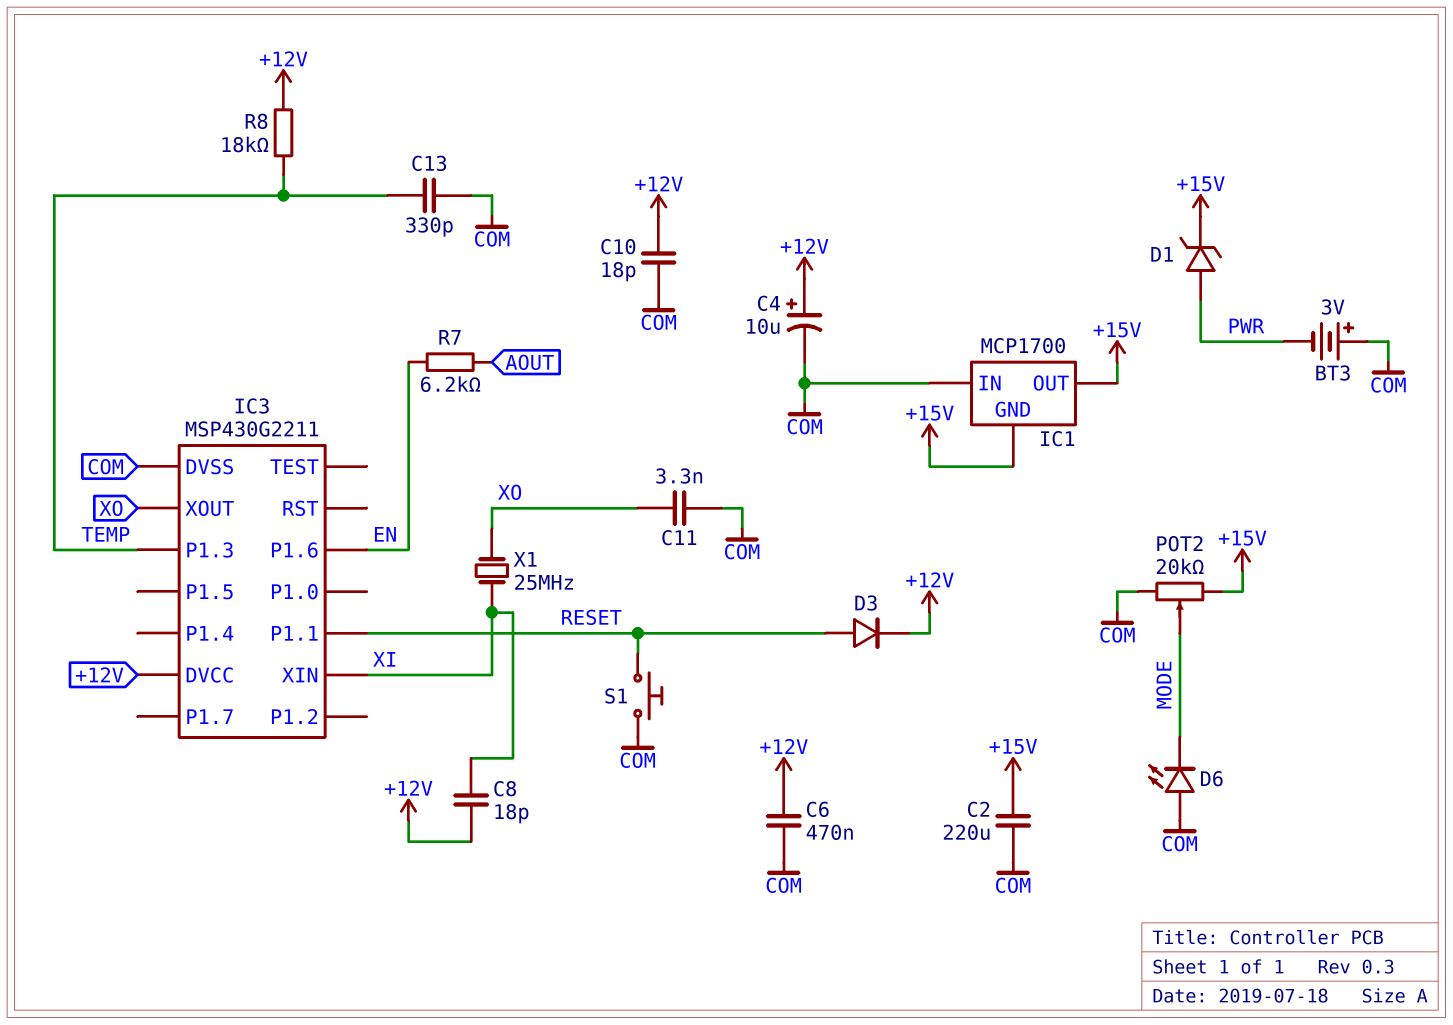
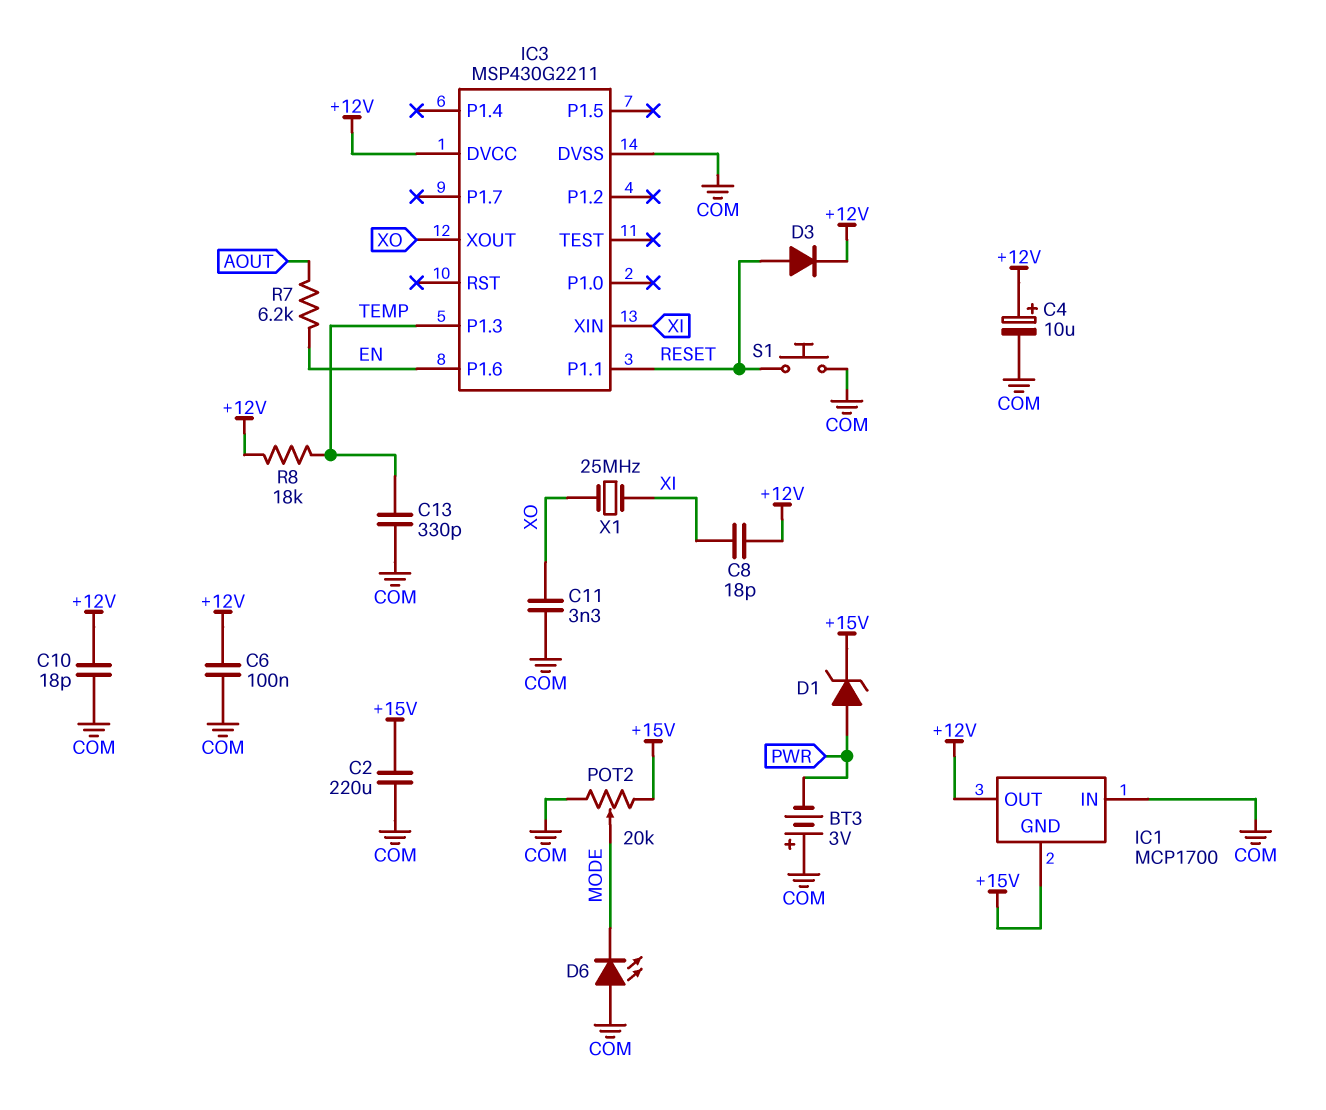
C6: 470nF (+12V, COM) -> 100nF (+12V, COM)
IC1 pin OUT: +15V -> +12V

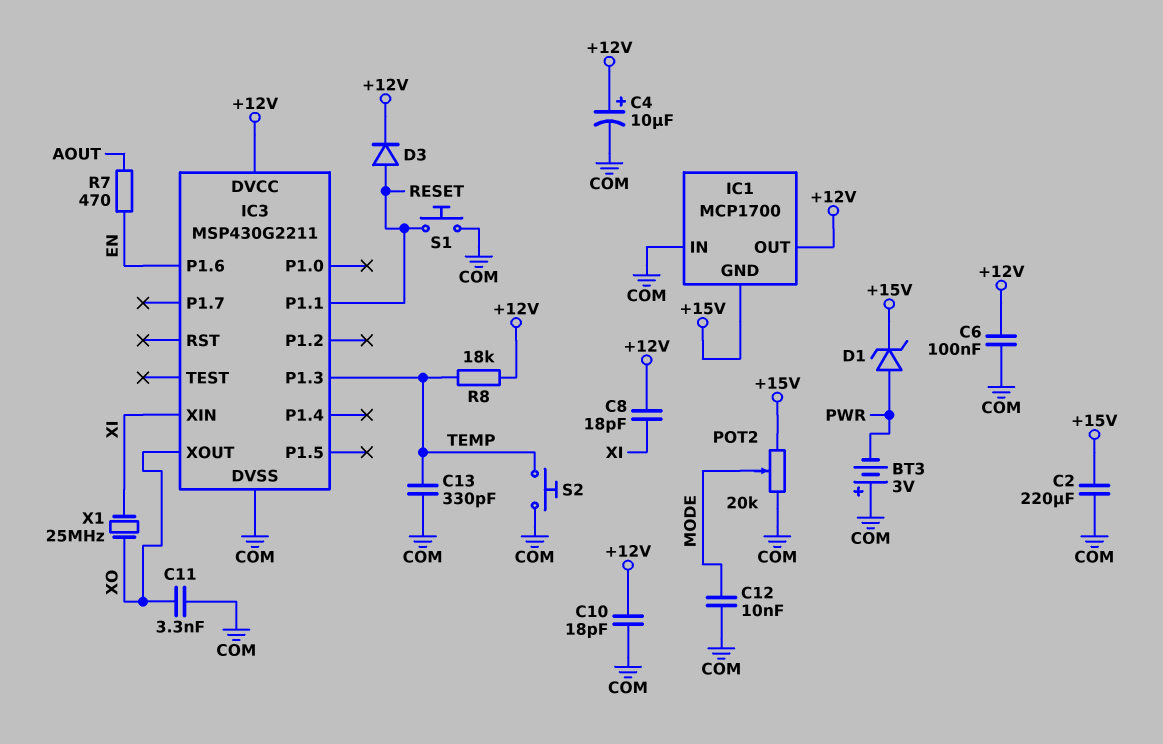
C12: none -> 10nF (COM, MODE)
D6: LED (A COM, K MODE) -> none
R7: 6.2k (AOUT, EN) -> 470 (AOUT, EN)
S2: none -> button (COM, TEMP)

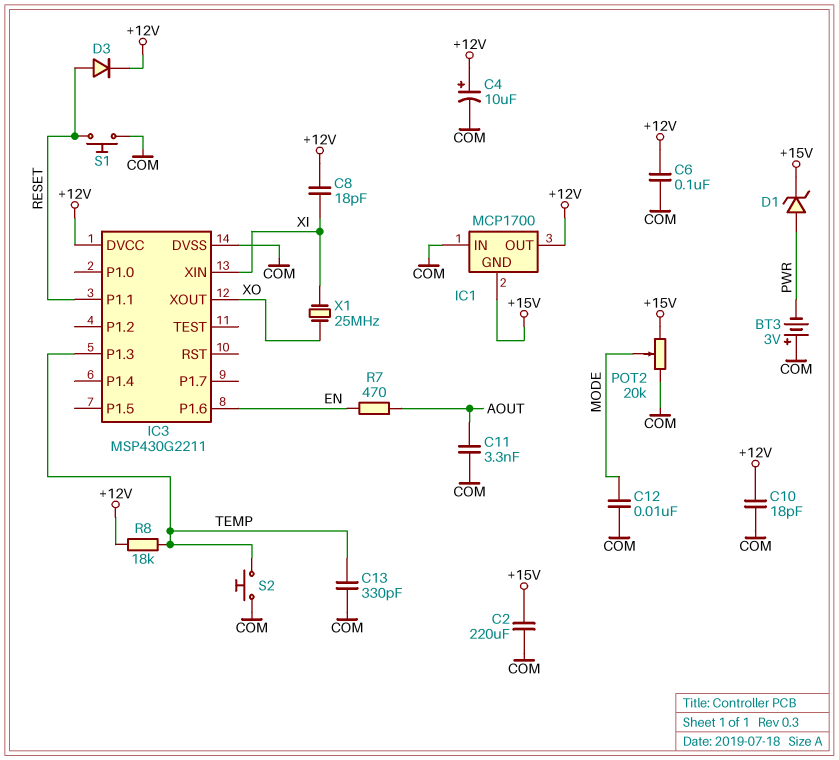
C11: 3.3nF (COM, XO) -> 3.3nF (AOUT, COM)

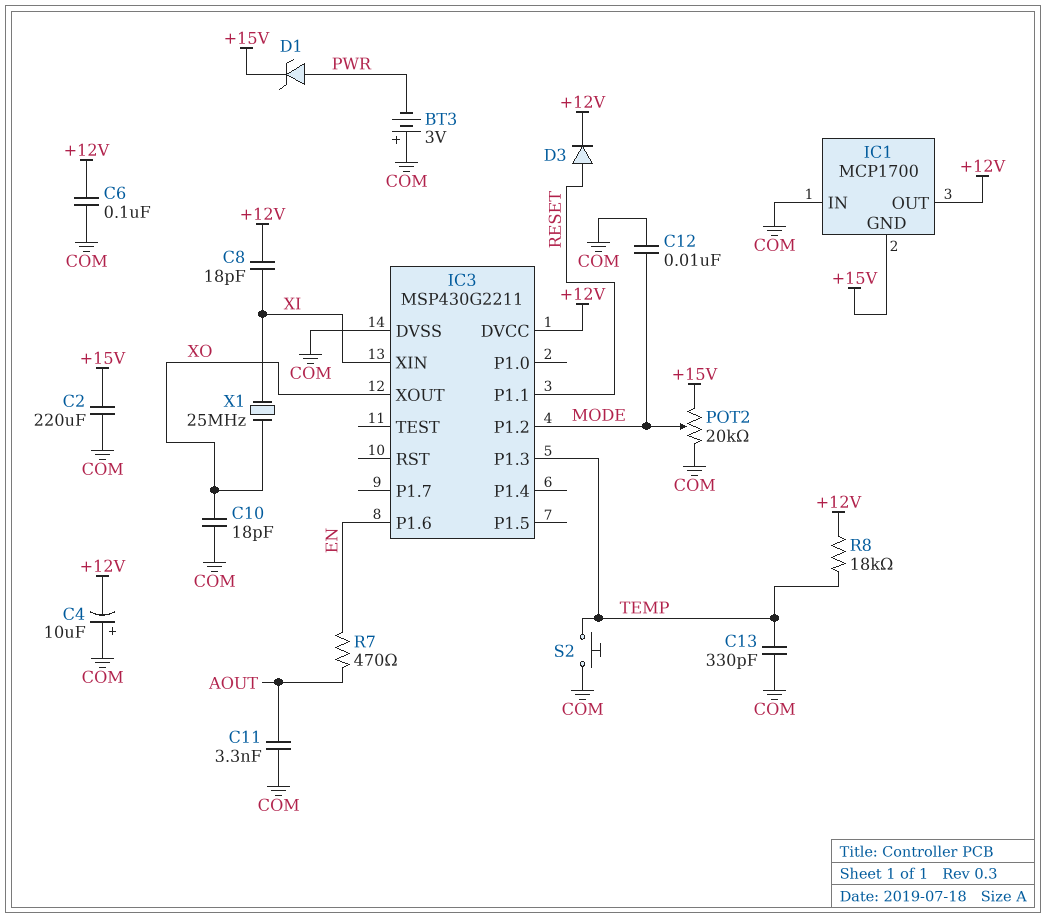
C4: 10uF (plus +12V, minus COM) -> 10uF (plus COM, minus +12V)
C10: 18pF (+12V, COM) -> 18pF (COM, XO)
IC3 pin P1.2: none -> MODE
S1: button (COM, RESET) -> none

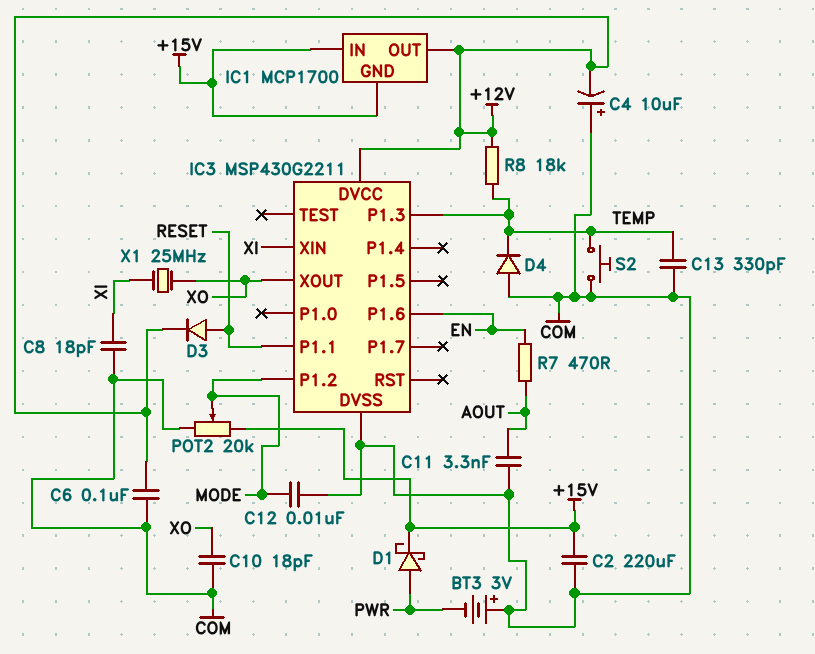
C8: 18pF (+12V, XI) -> 18pF (COM, XI)
D1: zener (A PWR, K +15V) -> schottky (A PWR, K +15V)
D4: none -> diode (A COM, K TEMP)
IC1 pin IN: COM -> +15V

